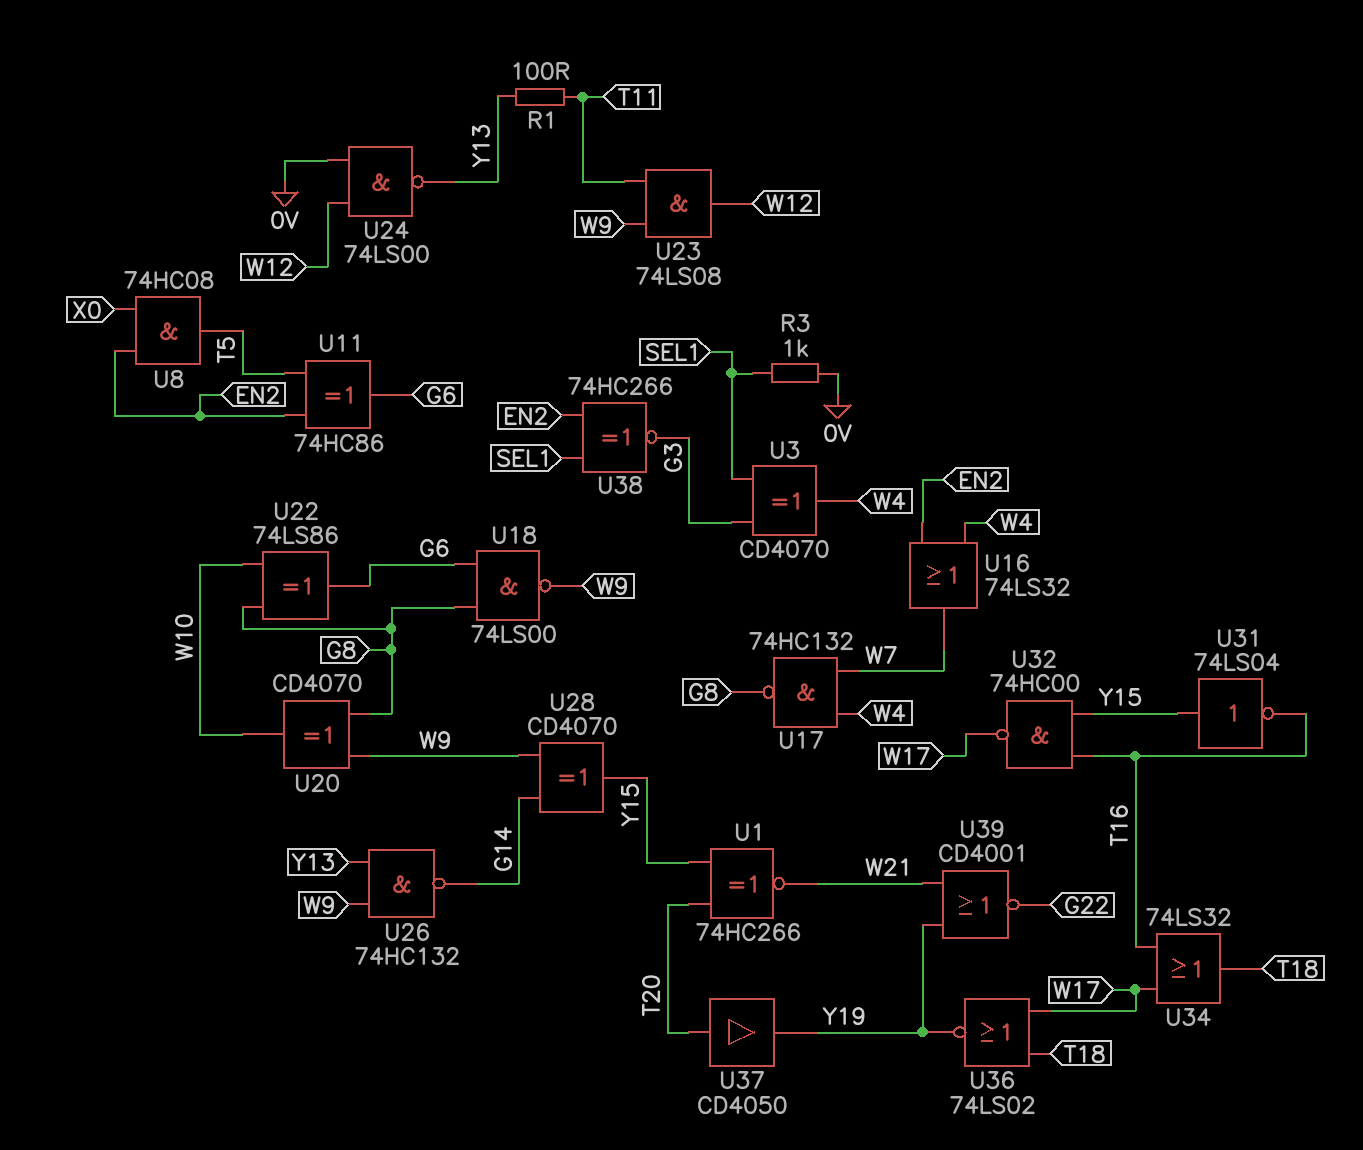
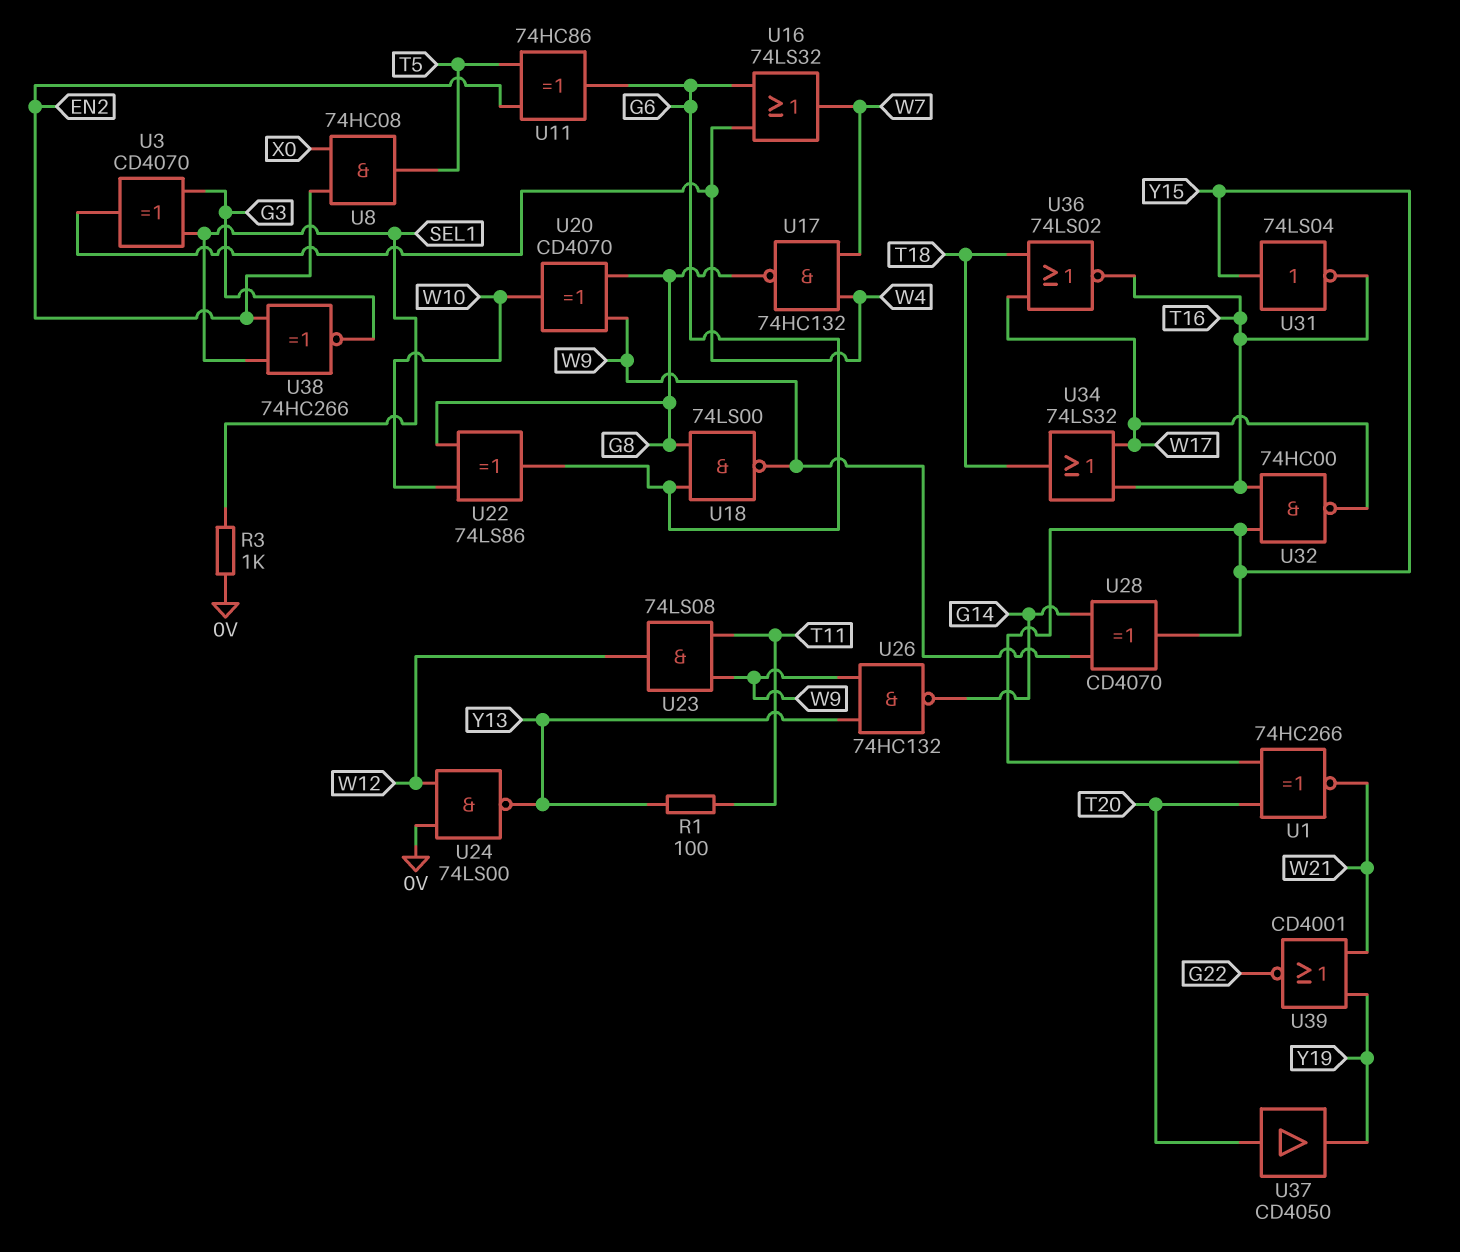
U16: OR 74LS32 (in EN2, in W4, out W7) -> OR 74LS32 (in G6, in W4, out W7)
U36: NOR 74LS02 (in T18, in W17, out Y19) -> NOR 74LS02 (in T18, in W17, out T16)

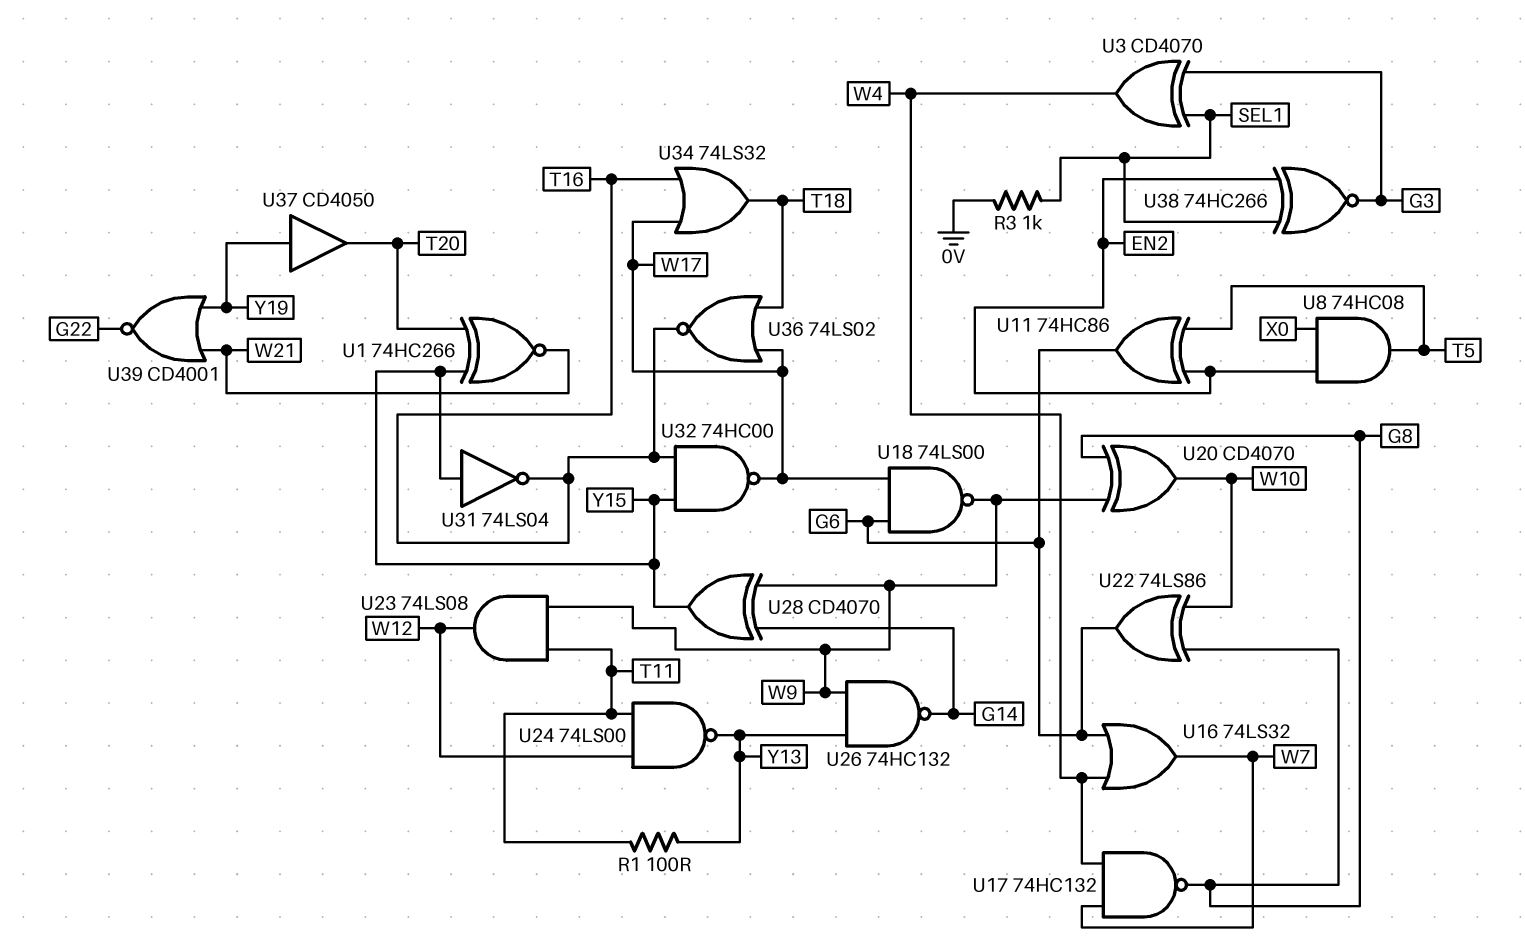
U18: NAND 74LS00 (in G6, in G8, out W9) -> NAND 74LS00 (in G6, in W17, out W9)
U24: NAND 74LS00 (in 0V, in W12, out Y13) -> NAND 74LS00 (in T11, in W12, out Y13)
U37: buffer CD4050 (in T20, out Y19) -> buffer CD4050 (in Y19, out T20)

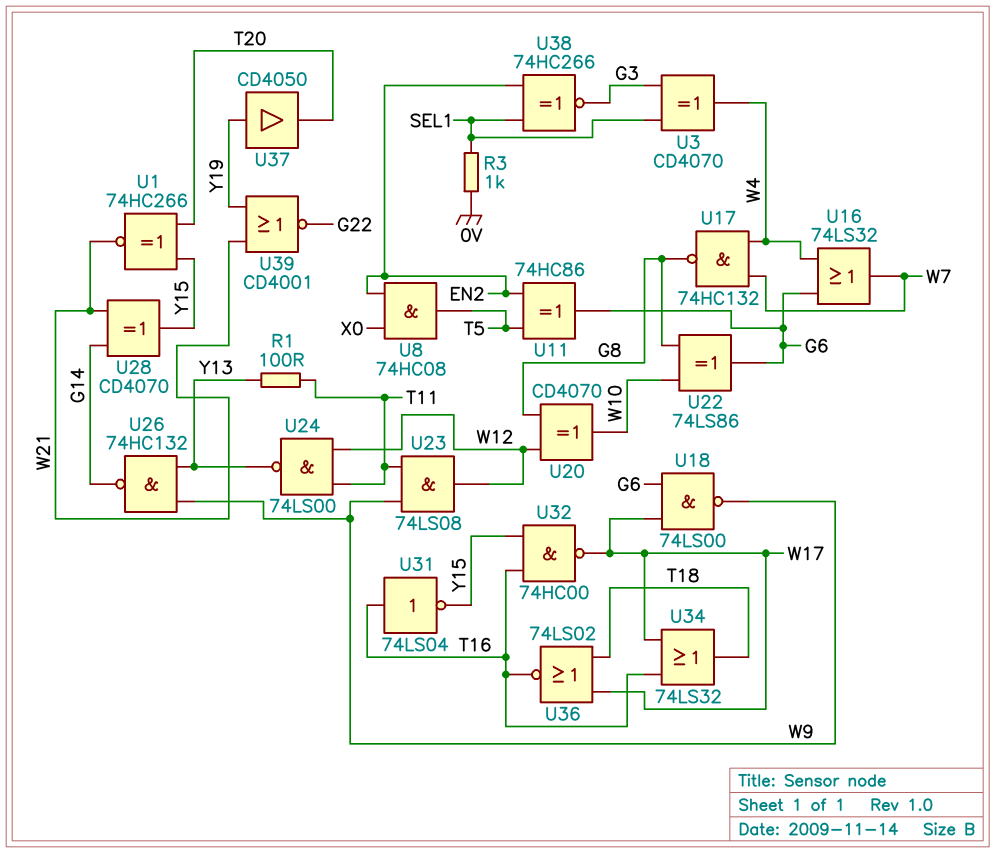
U20: XOR CD4070 (in G8, in W9, out W10) -> XOR CD4070 (in G8, in W12, out W10)
U28: XOR CD4070 (in G14, in W9, out Y15) -> XOR CD4070 (in G14, in W21, out Y15)
U31: NOT 74LS04 (in Y15, out T16) -> NOT 74LS04 (in T16, out Y15)

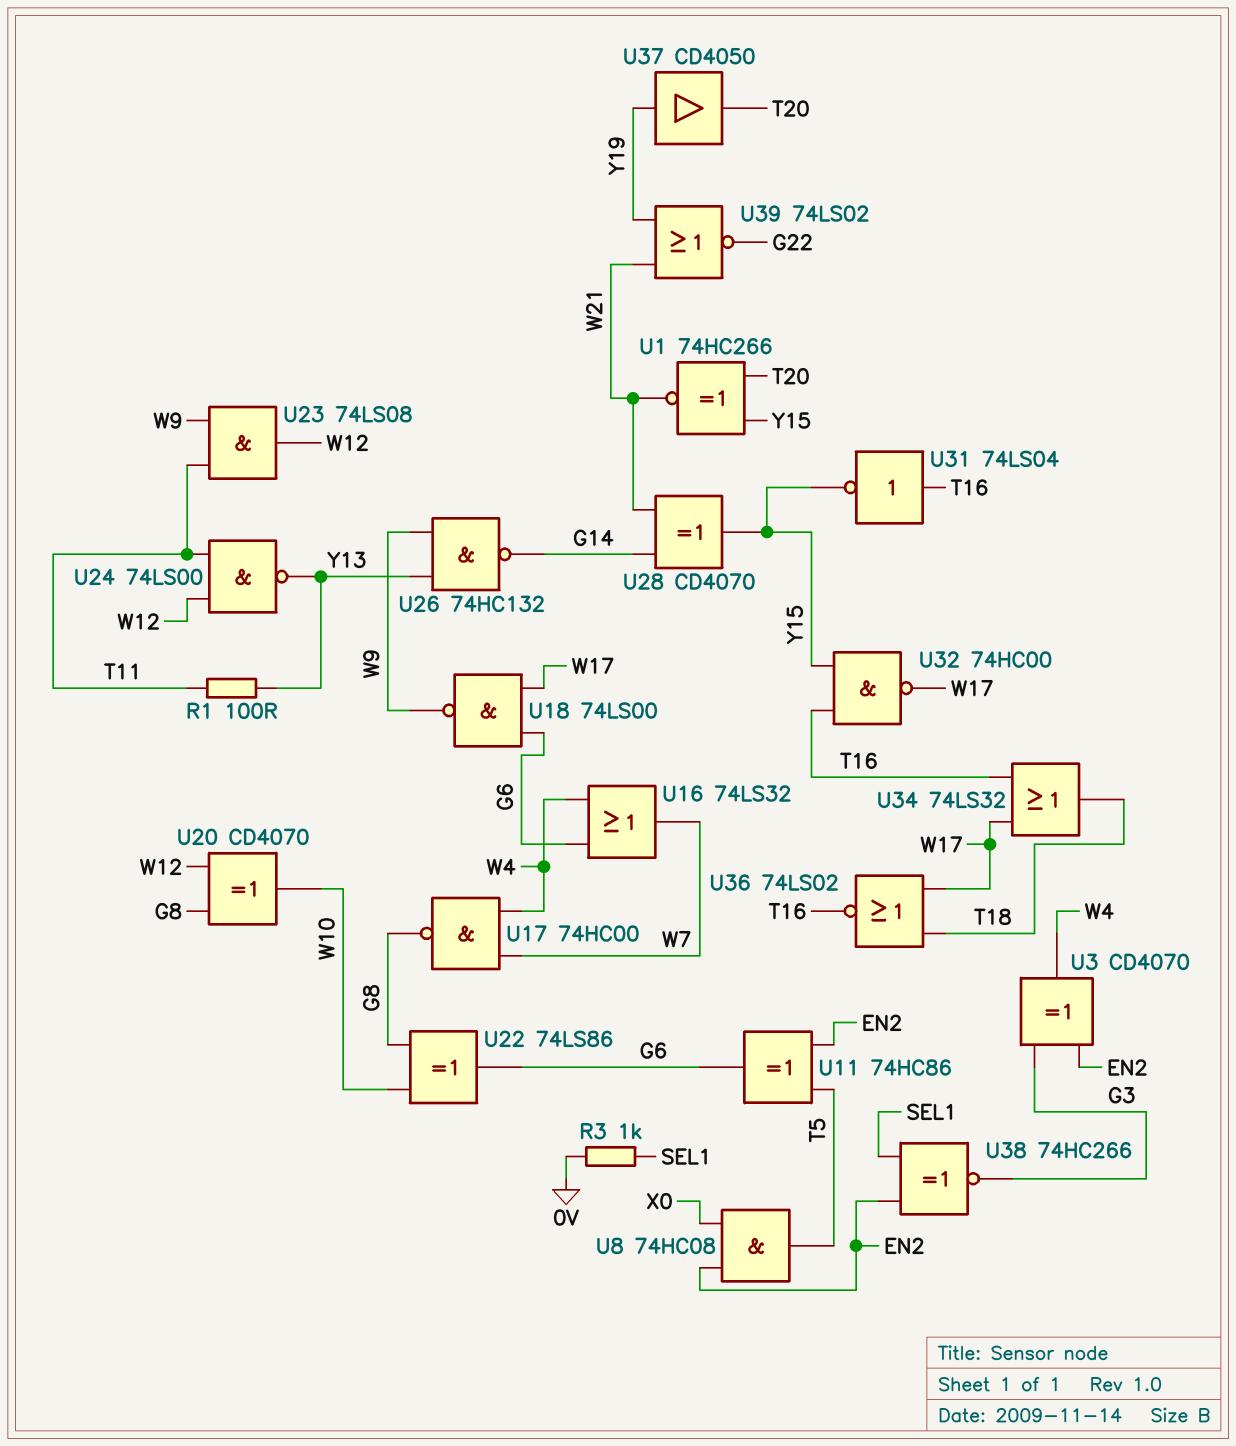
U3: XOR CD4070 (in G3, in SEL1, out W4) -> XOR CD4070 (in EN2, in G3, out W4)
U17: NAND 74HC132 (in W4, in W7, out G8) -> NAND 74HC00 (in W4, in W7, out G8)
U39: NOR CD4001 (in W21, in Y19, out G22) -> NOR 74LS02 (in W21, in Y19, out G22)

